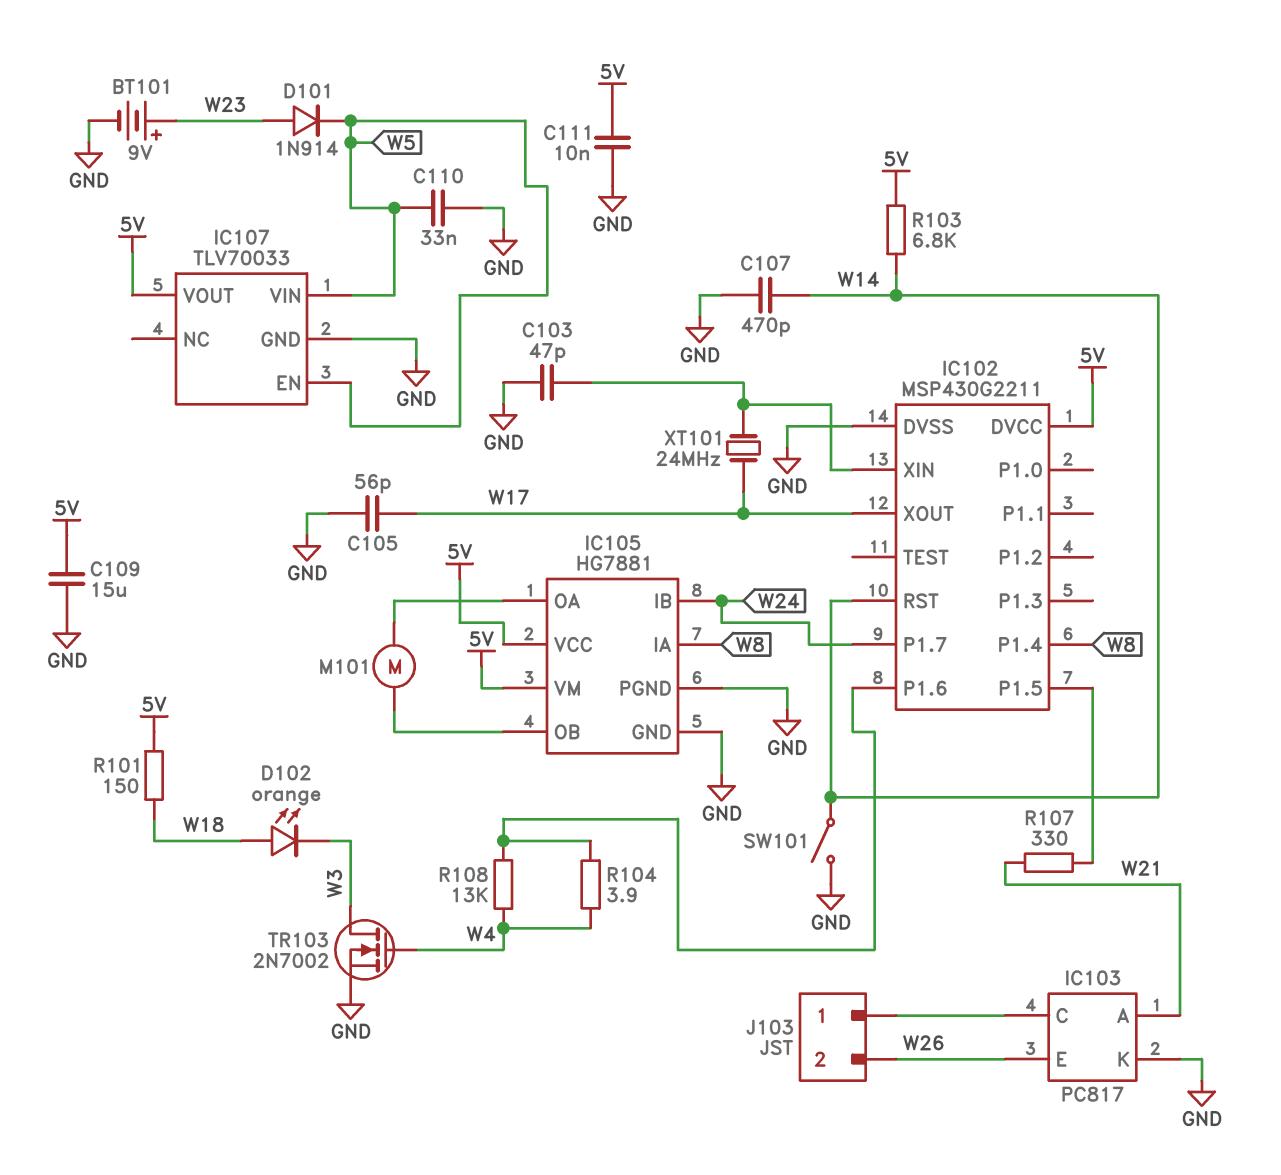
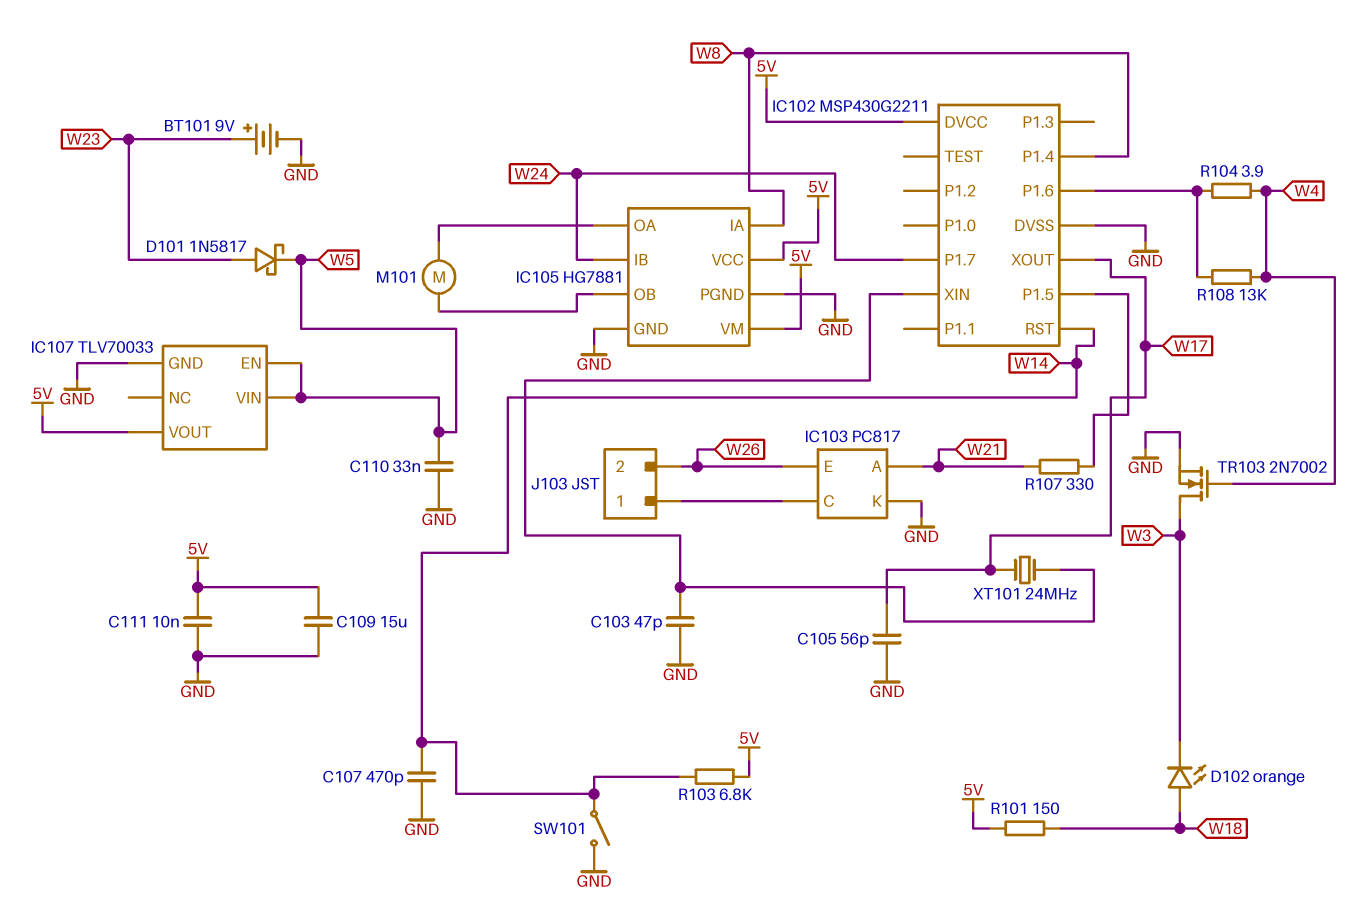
D101: diode 1N914 (A W23, K W5) -> schottky 1N5817 (A W23, K W5)

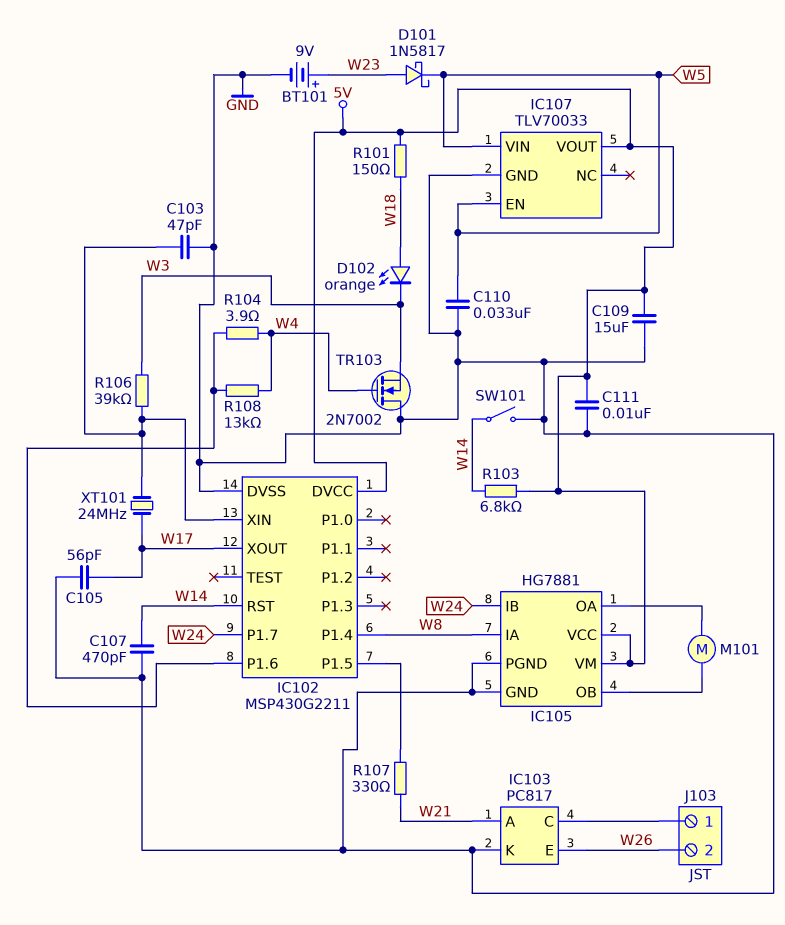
R106: none -> 39k (IC102/XIN, W3)
TR103: NMOS 2N7002 (G W4, D W3, S GND) -> NMOS 2N7002 (G W4, D GND, S W3)

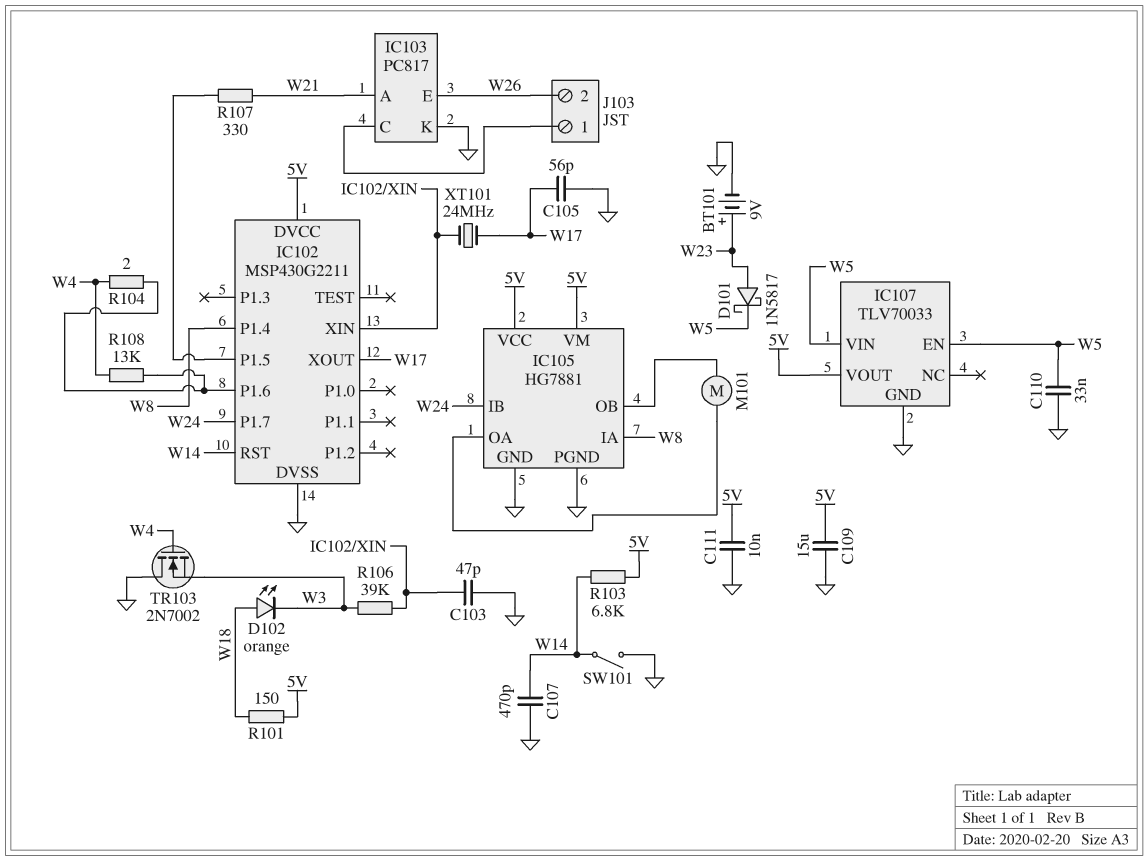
R104: 3.9 (IC102/P1.6, W4) -> 2 (IC102/P1.6, W4)

